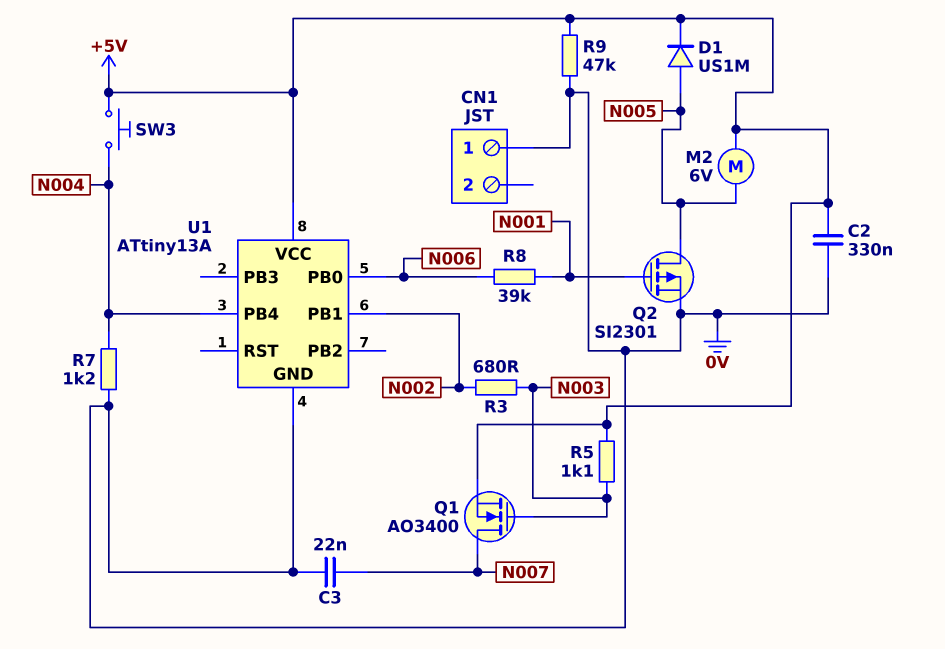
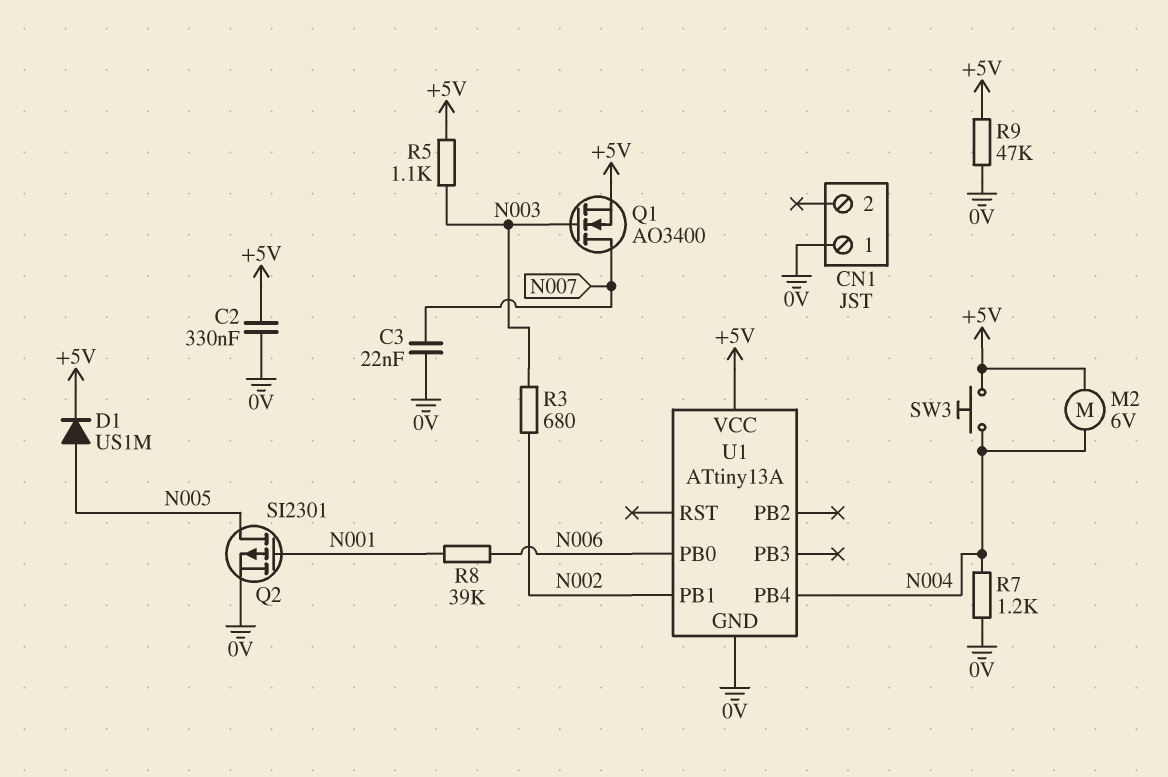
M2: motor 6V (+5V, N005) -> motor 6V (+5V, N004)

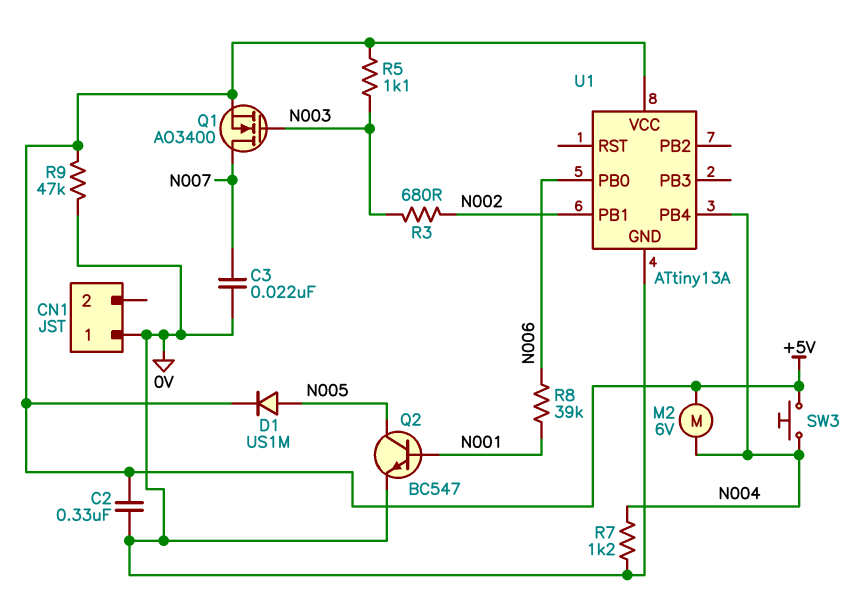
Q2: PMOS SI2301 (G N001, D N005, S 0V) -> NPN BC547 (B N001, C N005, E 0V)

